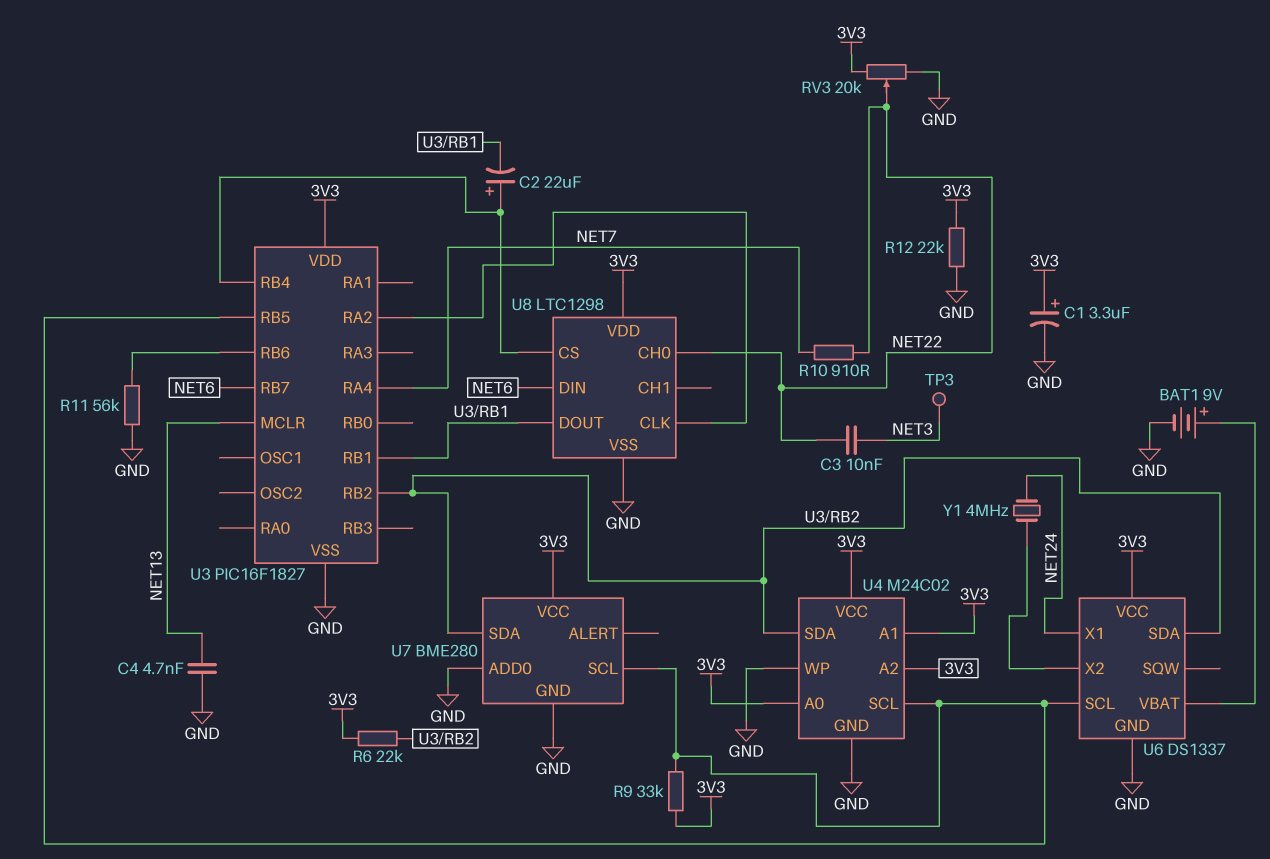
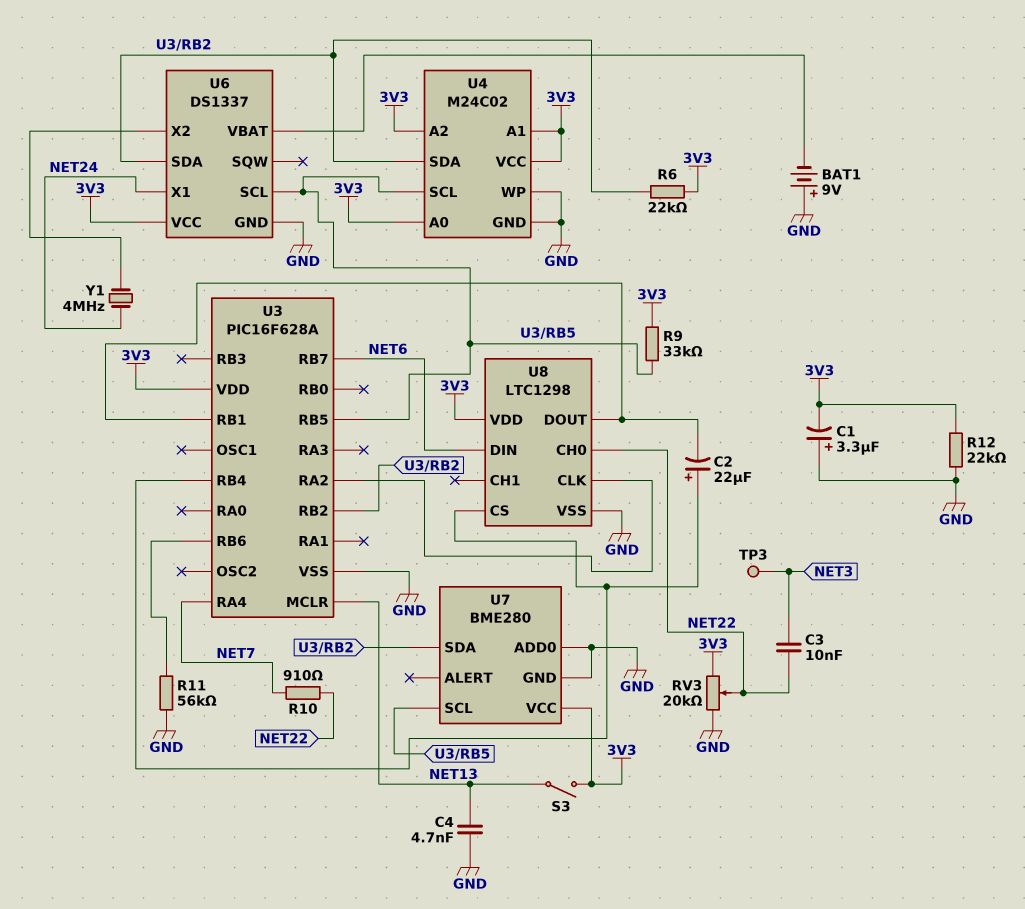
BAT1: 9V (plus U6/VBAT, minus GND) -> 9V (plus GND, minus U6/VBAT)
C1: 3.3uF (plus 3V3, minus GND) -> 3.3uF (plus GND, minus 3V3)
S3: none -> switch (3V3, NET13)
U3: PIC16F1827 -> PIC16F628A

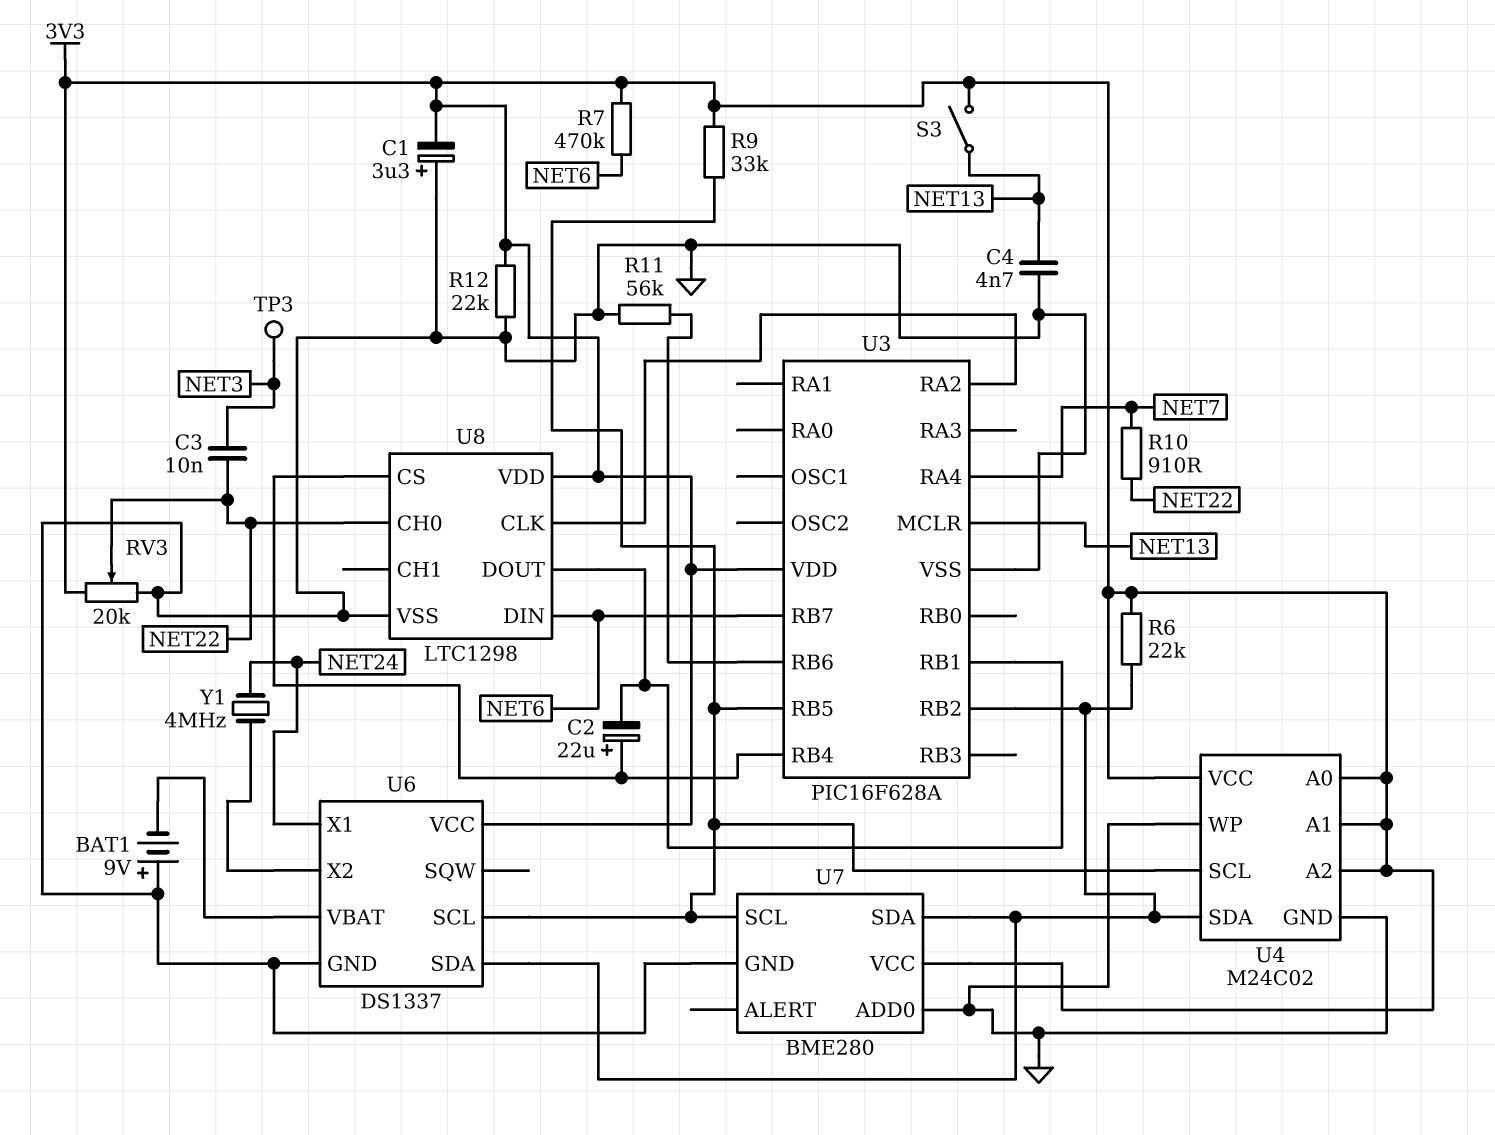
R7: none -> 470k (3V3, NET6)

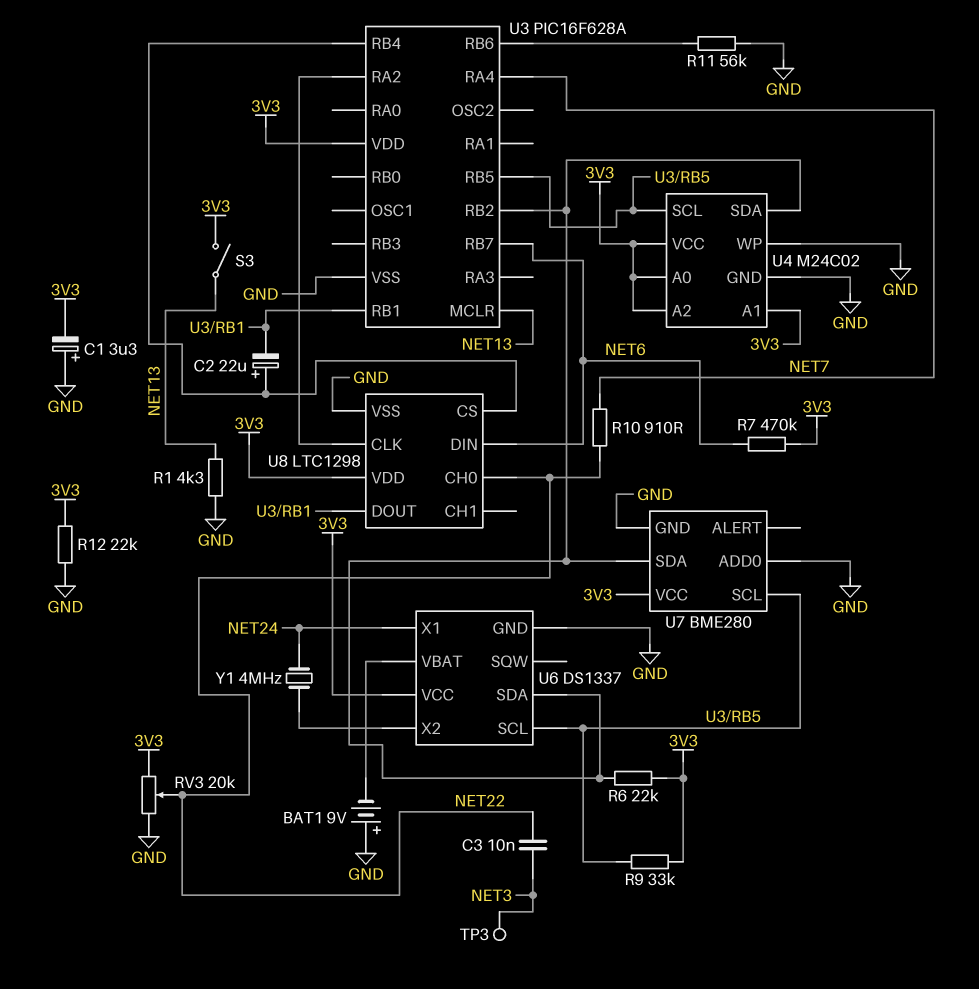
C4: 4.7nF (GND, NET13) -> none
R1: none -> 4.3k (GND, NET13)

